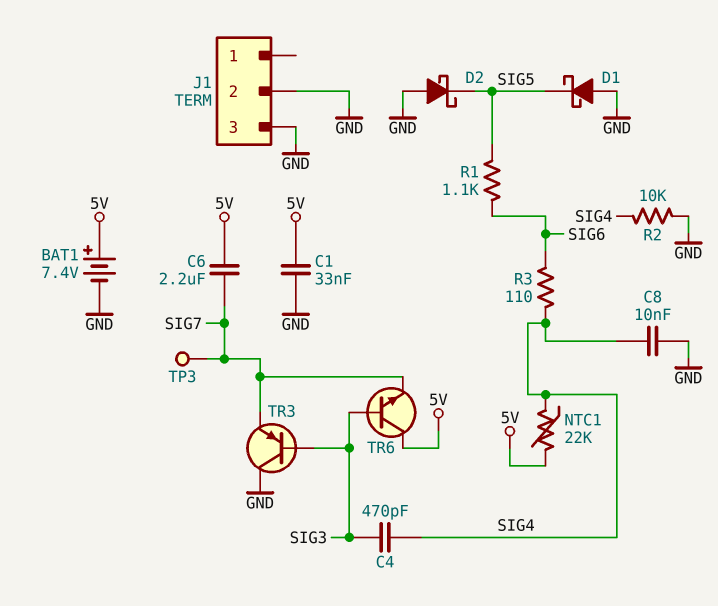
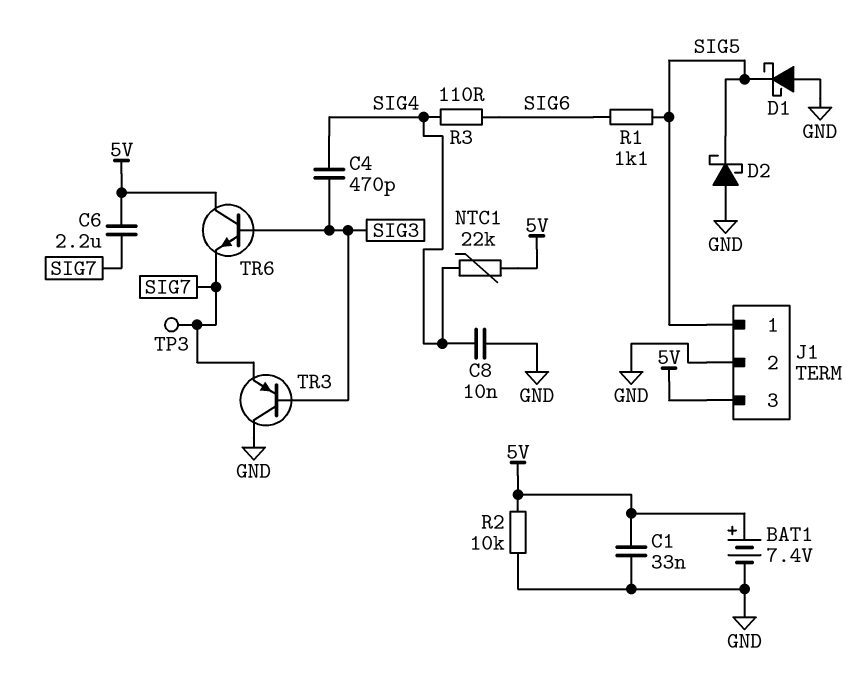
J1 pin 1: none -> SIG5
J1 pin 3: GND -> 5V
R2: 10k (GND, SIG4) -> 10k (5V, GND)

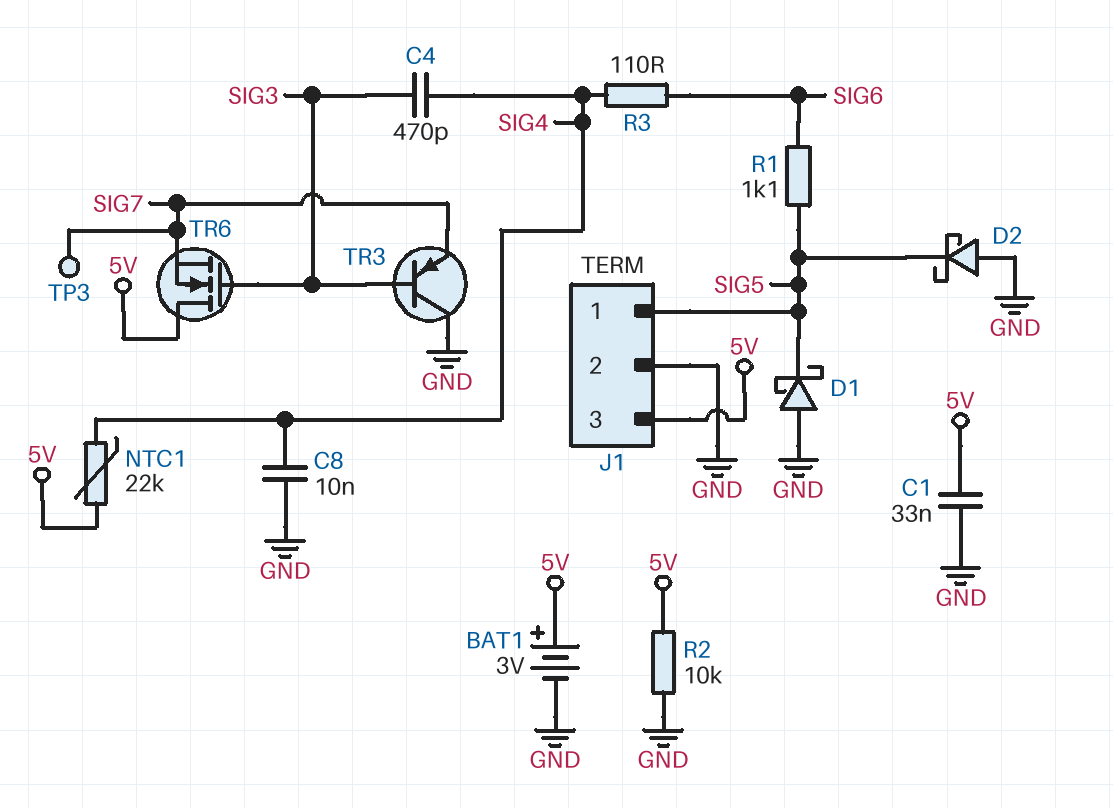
BAT1: 7.4V (plus 5V, minus GND) -> 3V (plus 5V, minus GND)
C6: 2.2uF (5V, SIG7) -> none
TR6: NPN (B SIG3, C 5V, E SIG7) -> NMOS (G SIG3, D 5V, S SIG7)

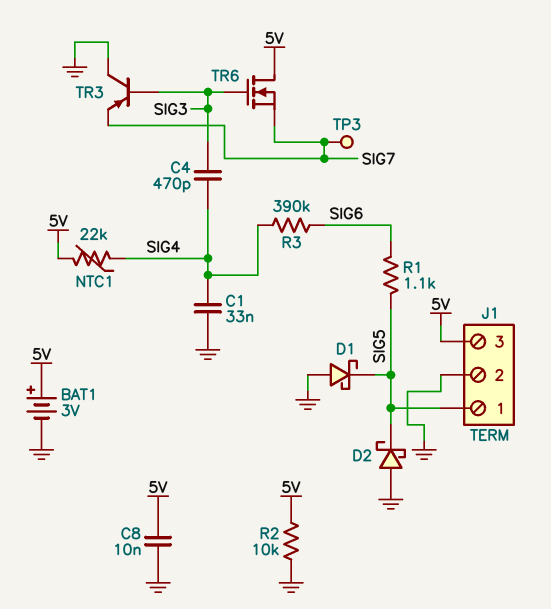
C1: 33nF (5V, GND) -> 33nF (GND, SIG4)
C8: 10nF (GND, SIG4) -> 10nF (5V, GND)
R3: 110 (SIG4, SIG6) -> 390k (SIG4, SIG6)

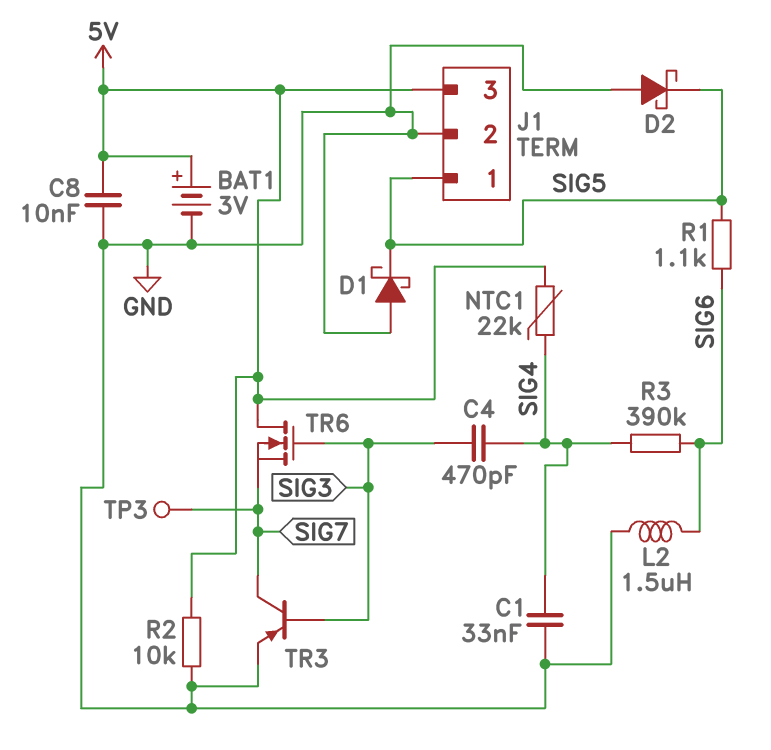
L2: none -> 1.5uH (GND, SIG6)
TR3: PNP (B SIG3, C GND, E SIG7) -> PNP (B SIG3, C SIG7, E GND)

